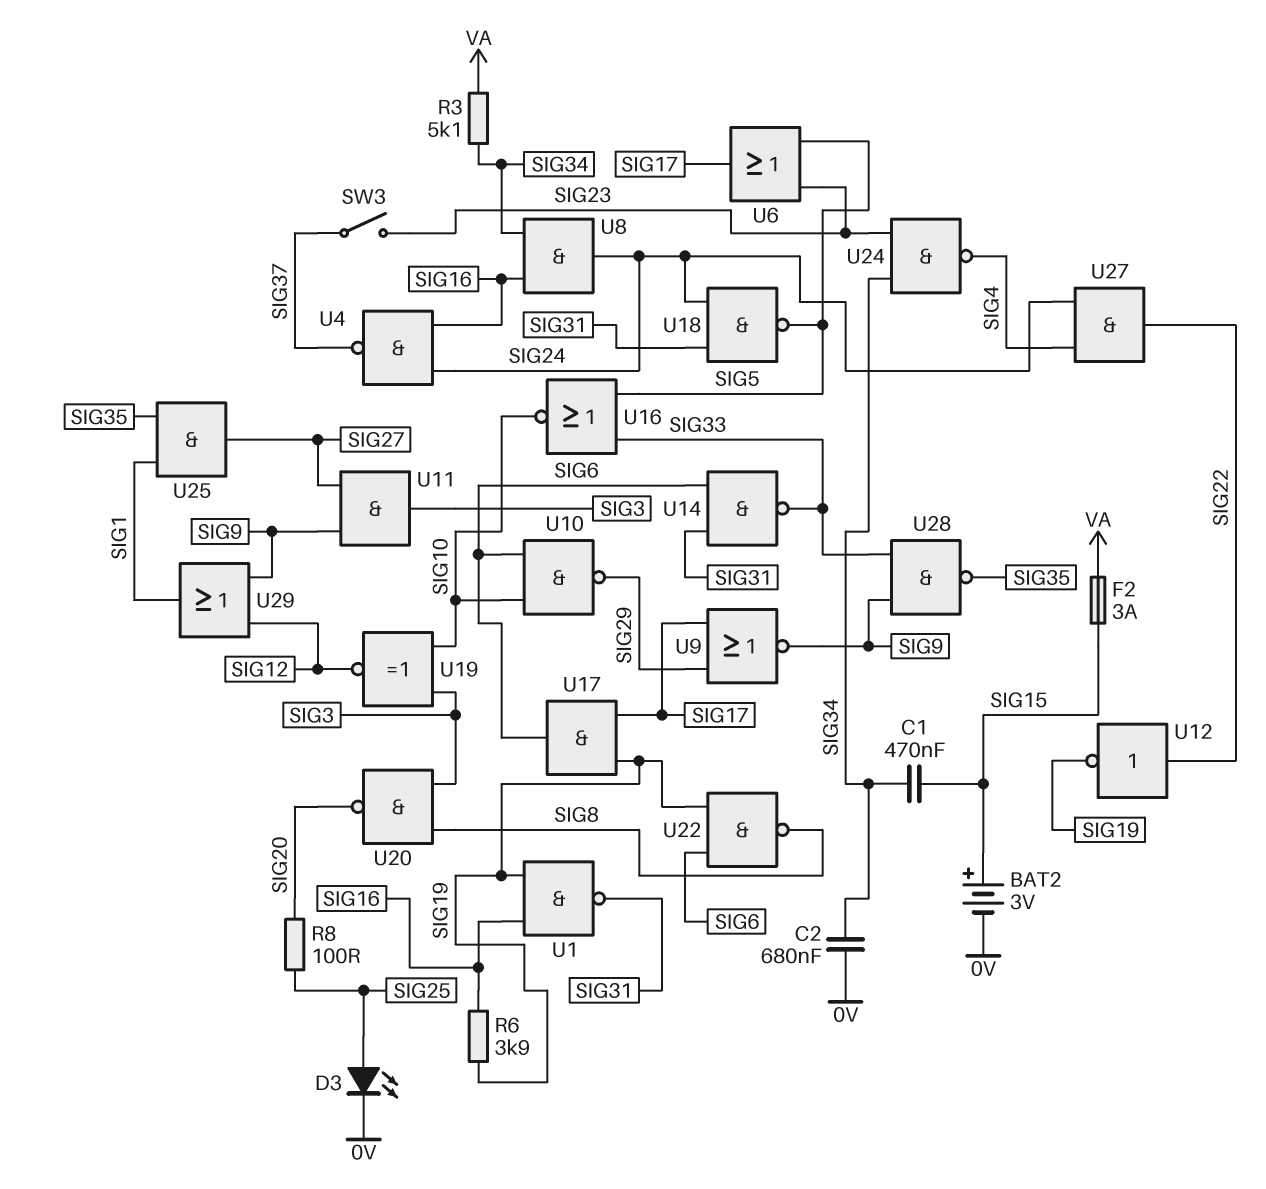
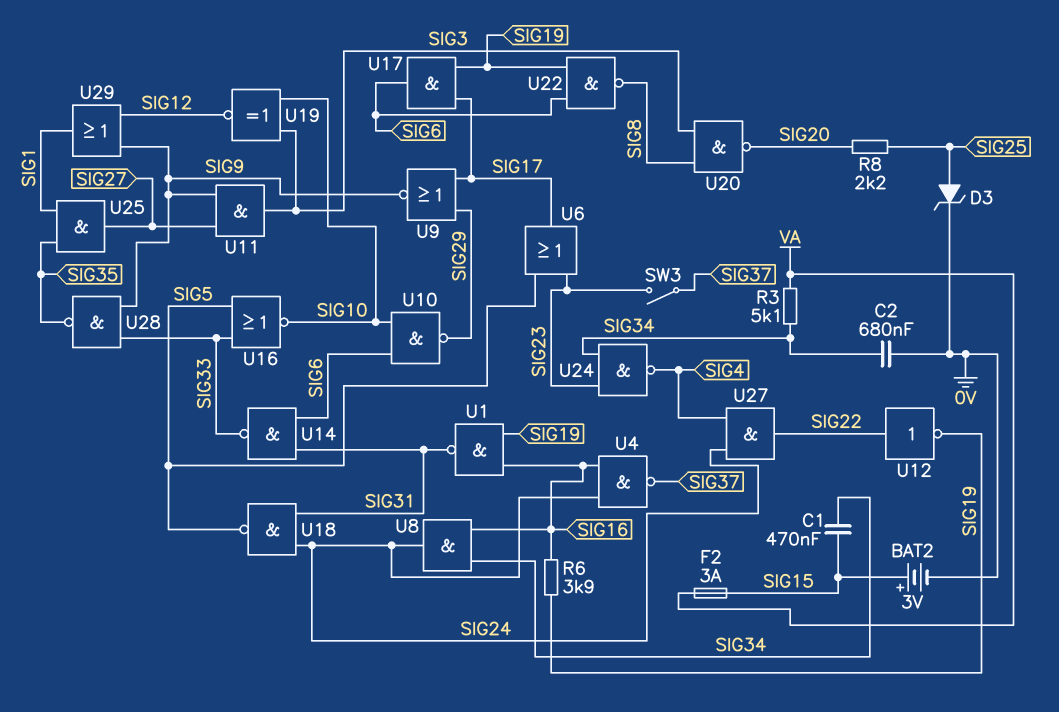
D3: LED (A SIG25, K 0V) -> zener (A SIG25, K 0V)
R8: 100 (SIG20, SIG25) -> 2.2k (SIG20, SIG25)

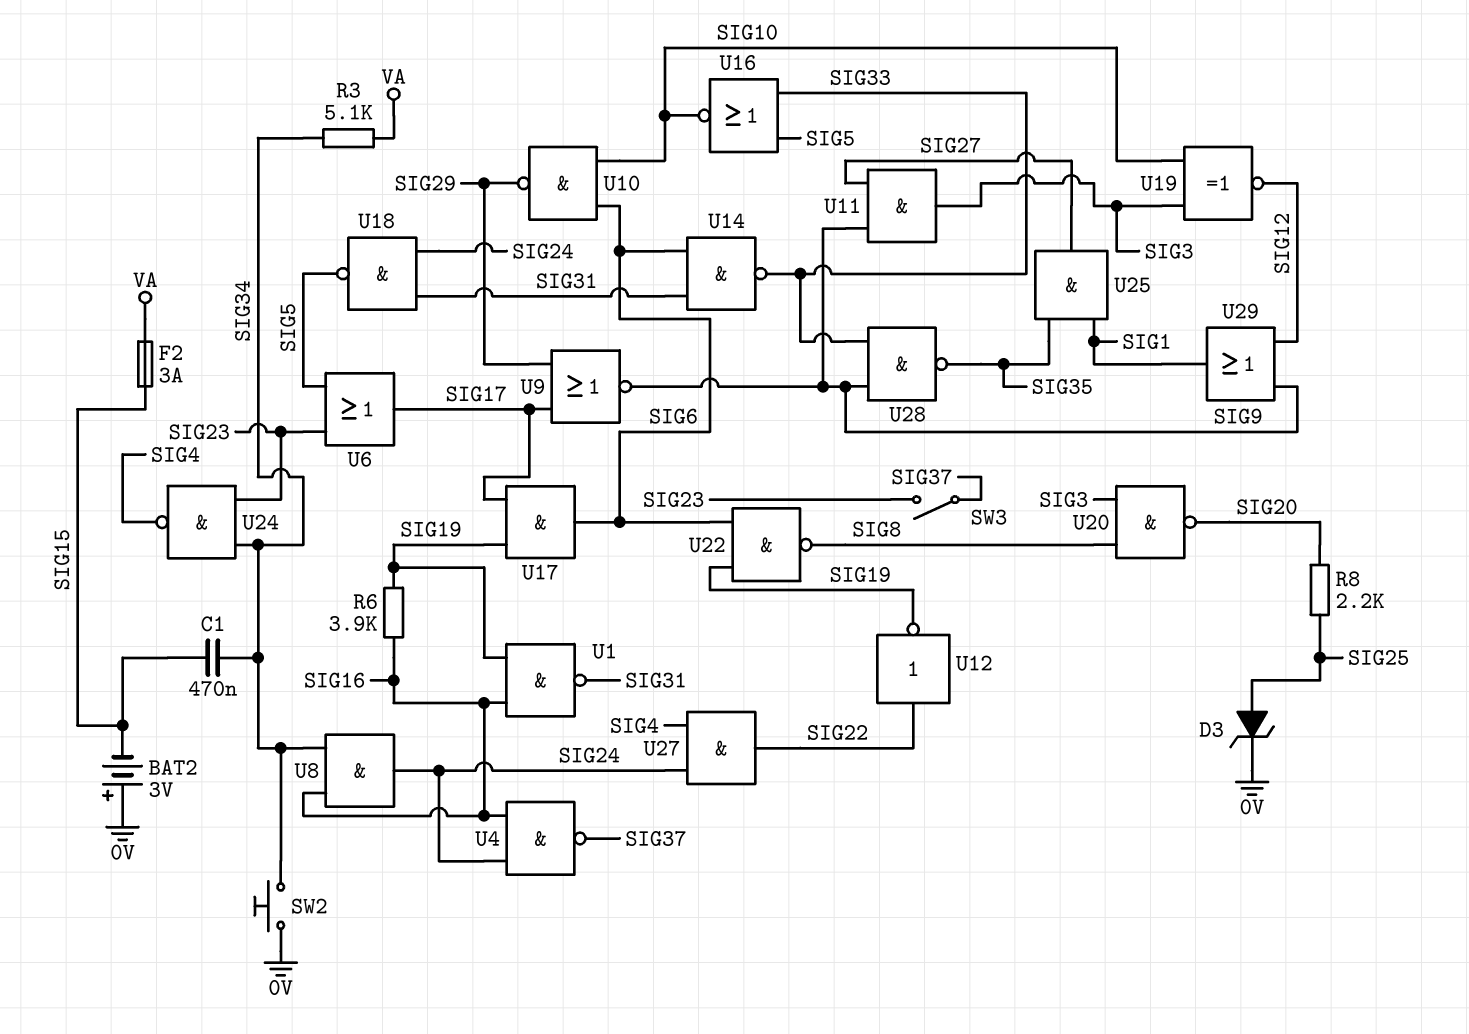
BAT2: 3V (plus SIG15, minus 0V) -> 3V (plus 0V, minus SIG15)
C2: 680nF (0V, SIG34) -> none
SW2: none -> button (0V, SIG34)

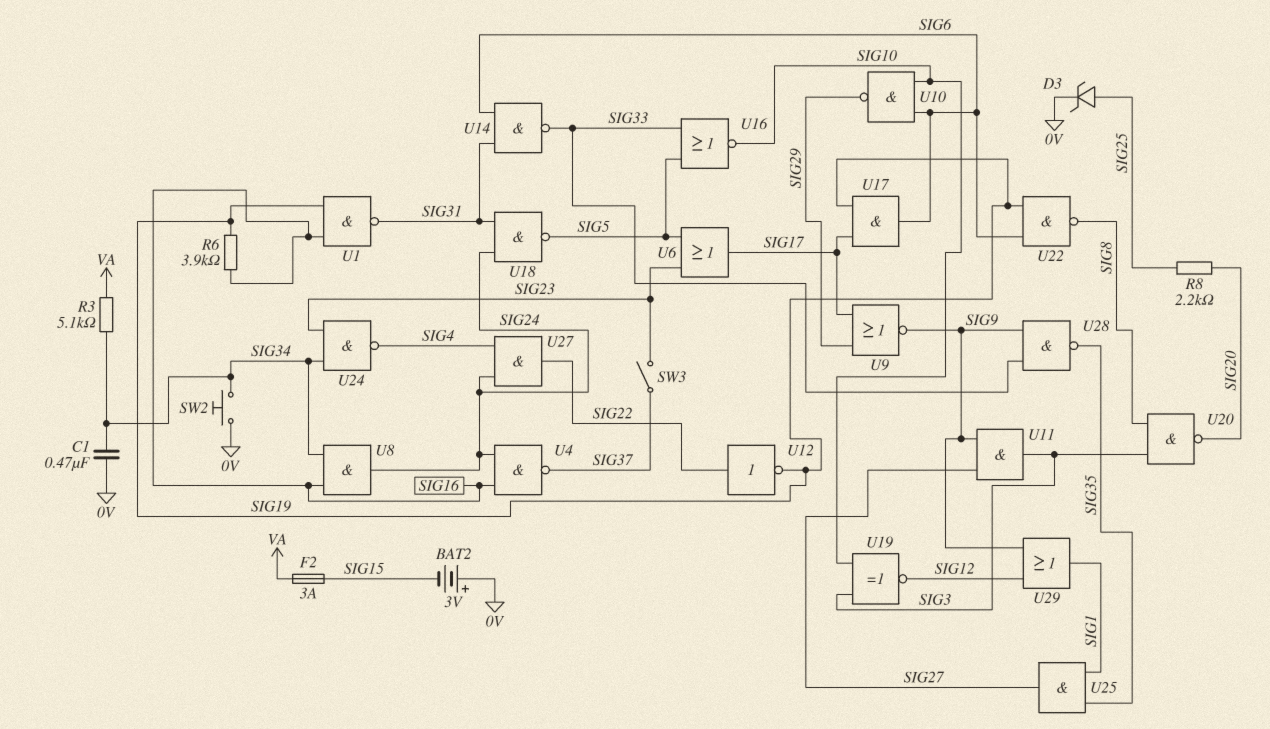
C1: 470nF (SIG15, SIG34) -> 470nF (0V, SIG34)

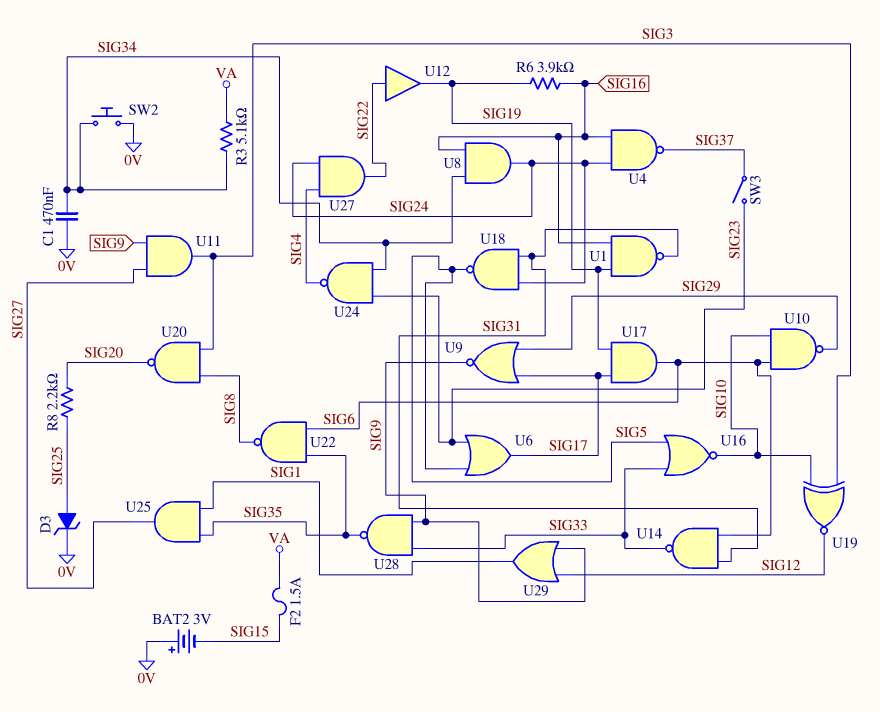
F2: 3A (SIG15, VA) -> 1.5A (SIG15, VA)
U12: NOT (in SIG22, out SIG19) -> buffer (in SIG22, out SIG19)
U22: NAND (in SIG6, in SIG19, out SIG8) -> NAND (in SIG6, in SIG35, out SIG8)

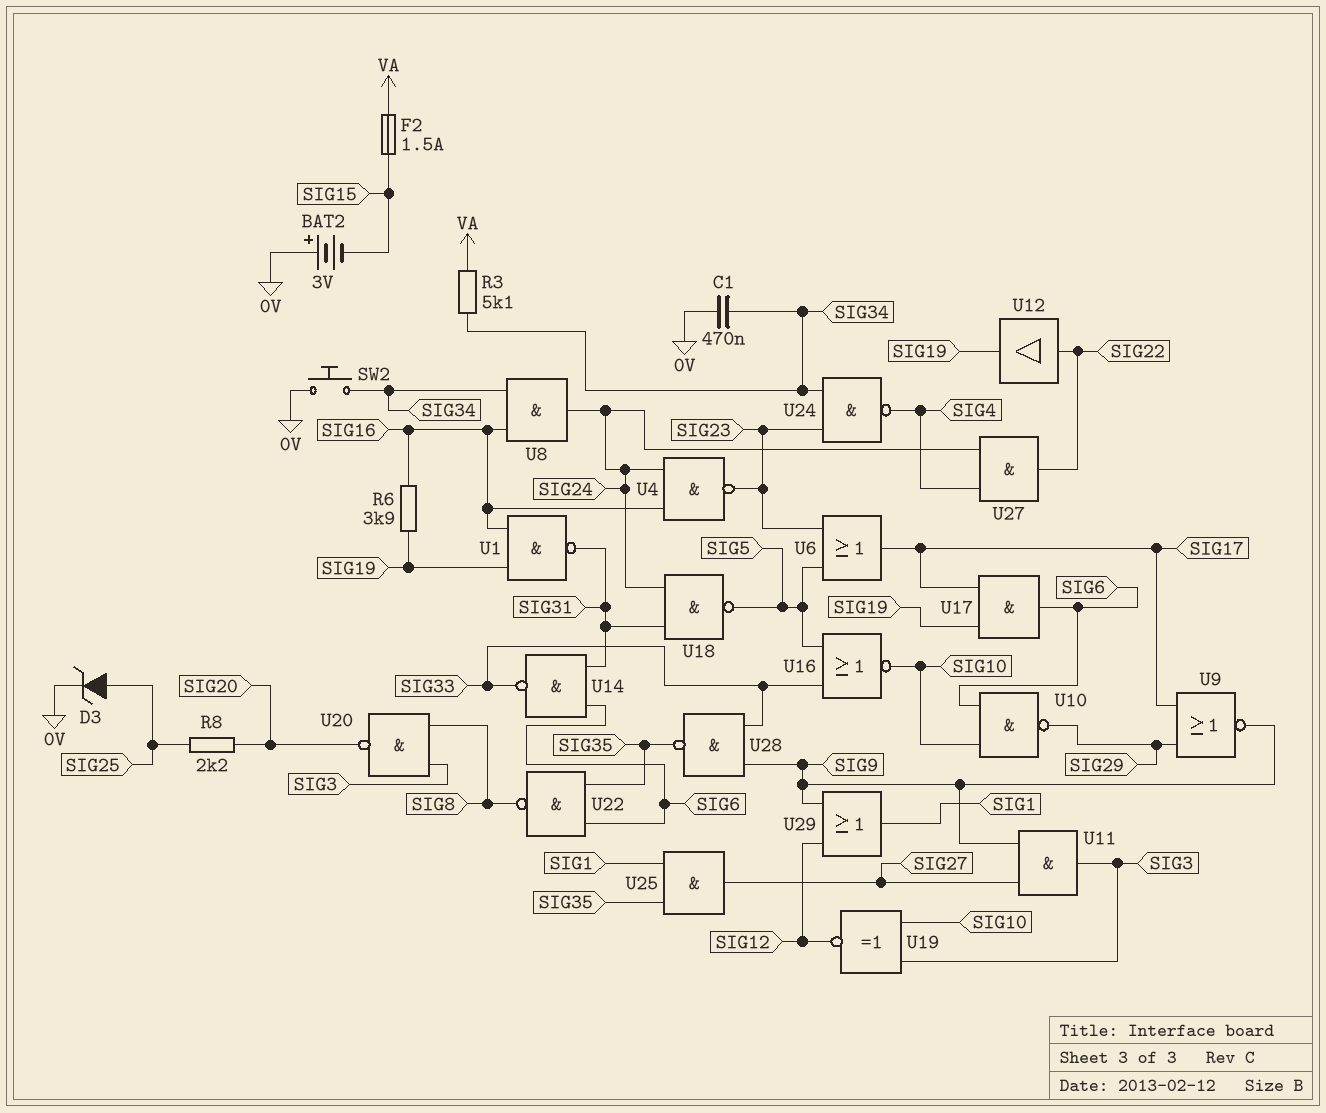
SW3: switch (SIG23, SIG37) -> none
U4: NAND (in SIG16, in SIG24, out SIG37) -> NAND (in SIG16, in SIG24, out SIG23)

